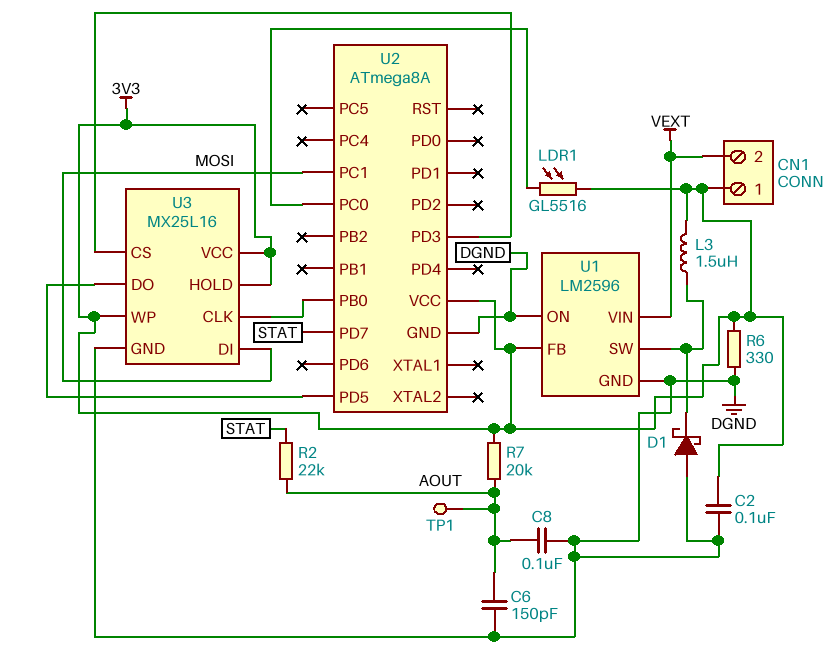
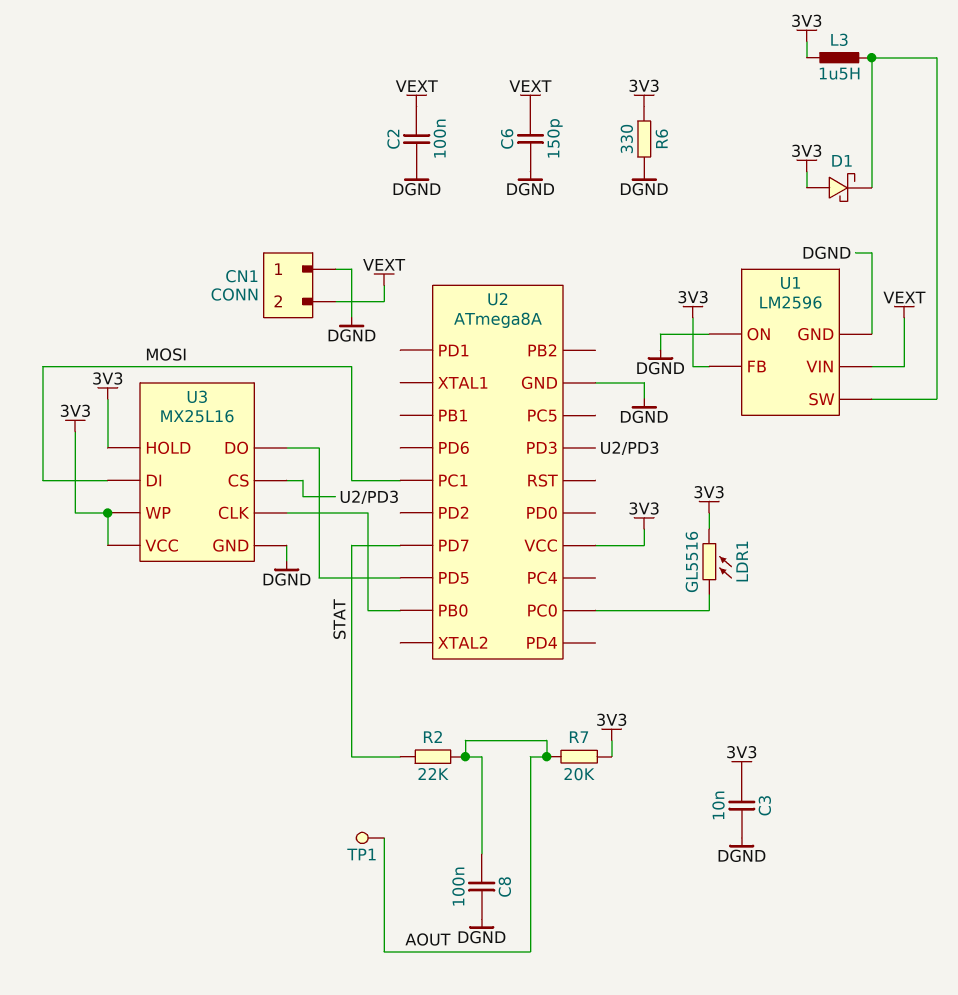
C2: 100nF (3V3, DGND) -> 100nF (DGND, VEXT)
C3: none -> 10nF (3V3, DGND)
C6: 150pF (AOUT, DGND) -> 150pF (DGND, VEXT)
CN1 pin 1: 3V3 -> DGND
D1: schottky (A DGND, K U1/SW) -> schottky (A 3V3, K U1/SW)

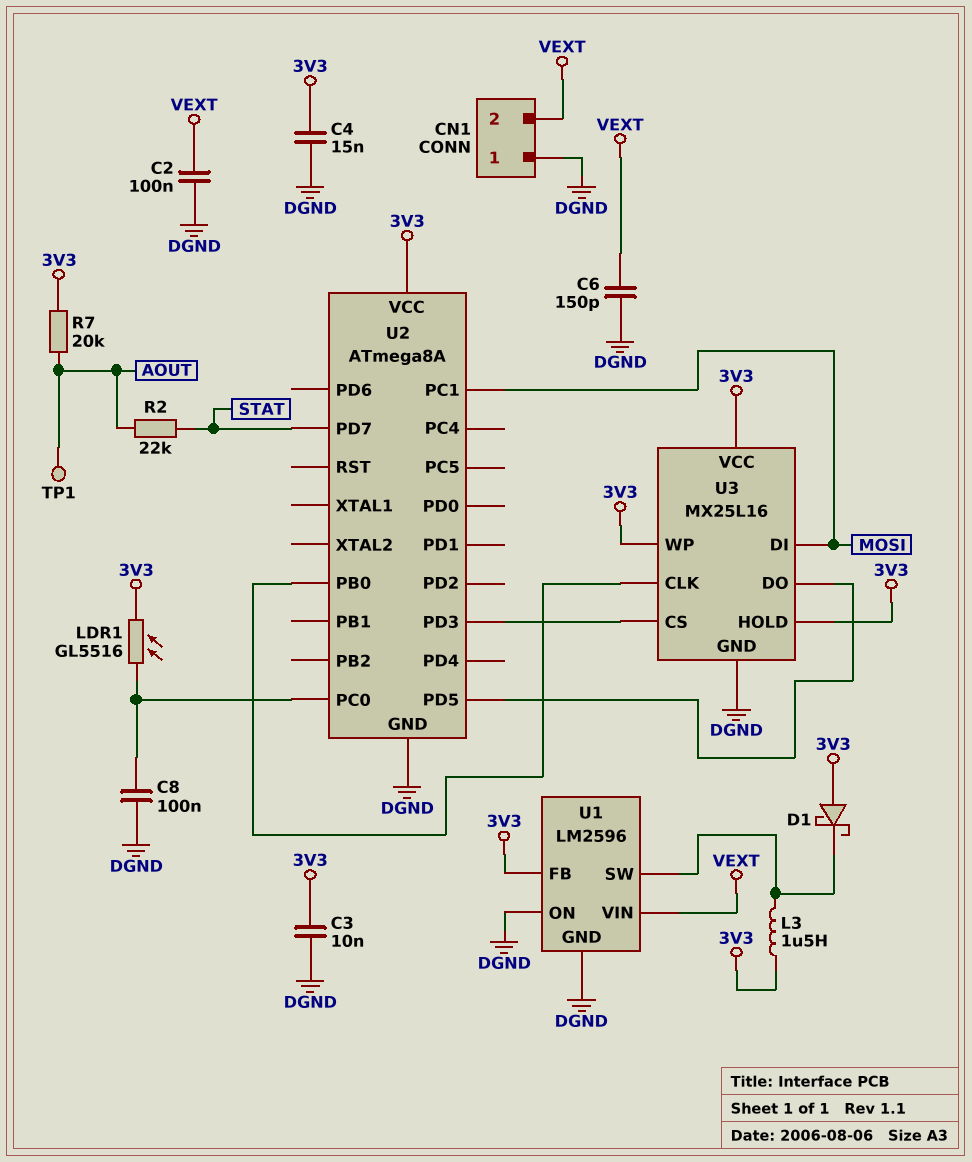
C4: none -> 15nF (3V3, DGND)
C8: 100nF (AOUT, DGND) -> 100nF (DGND, U2/PC0)
R6: 330 (3V3, DGND) -> none

